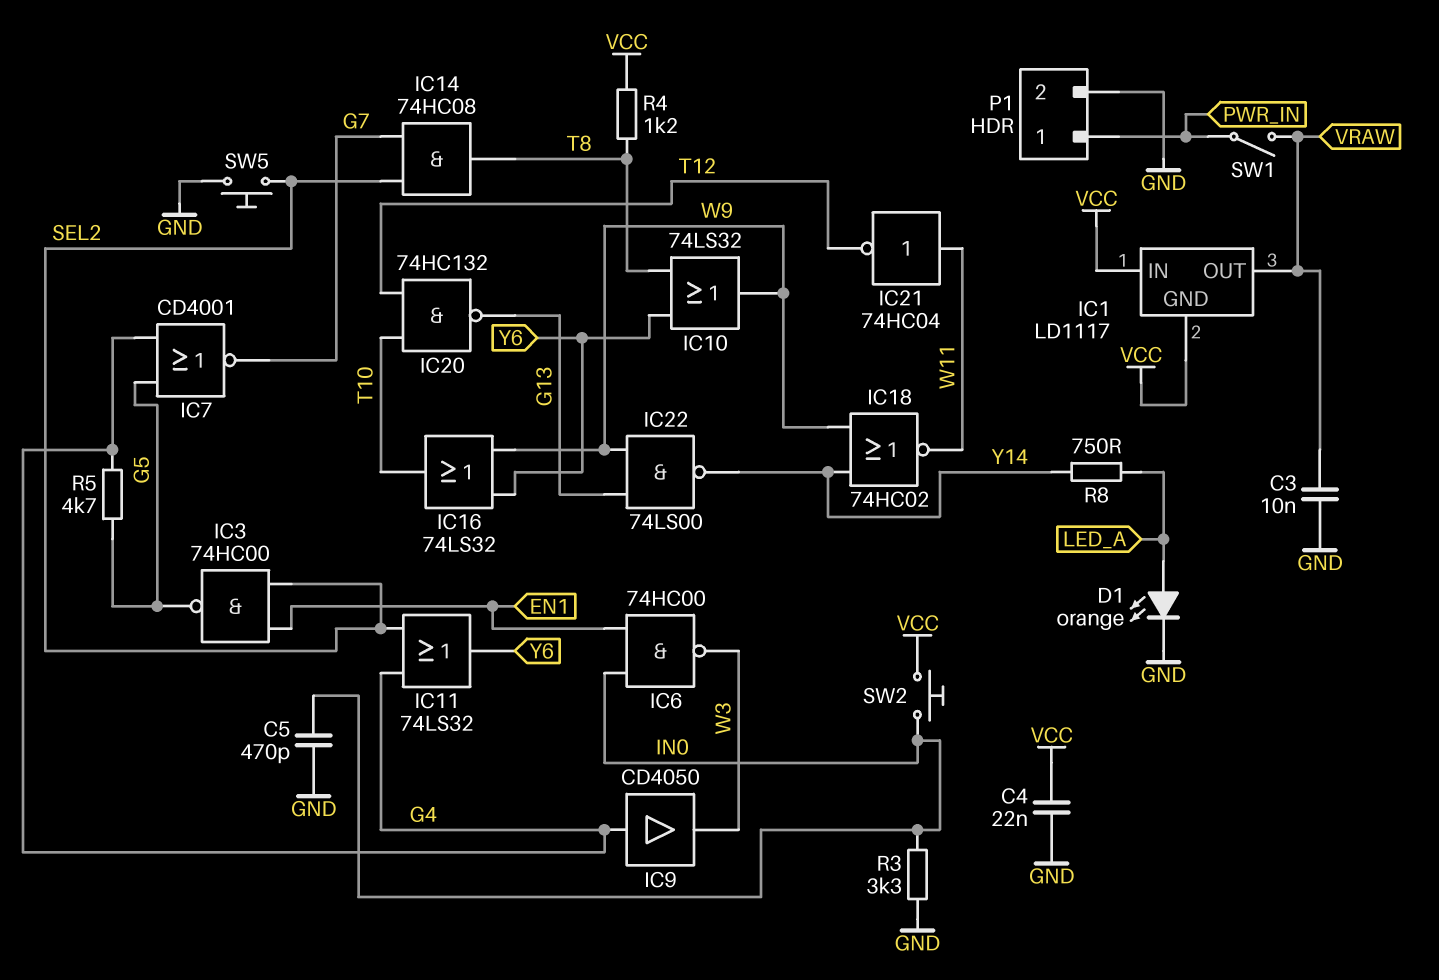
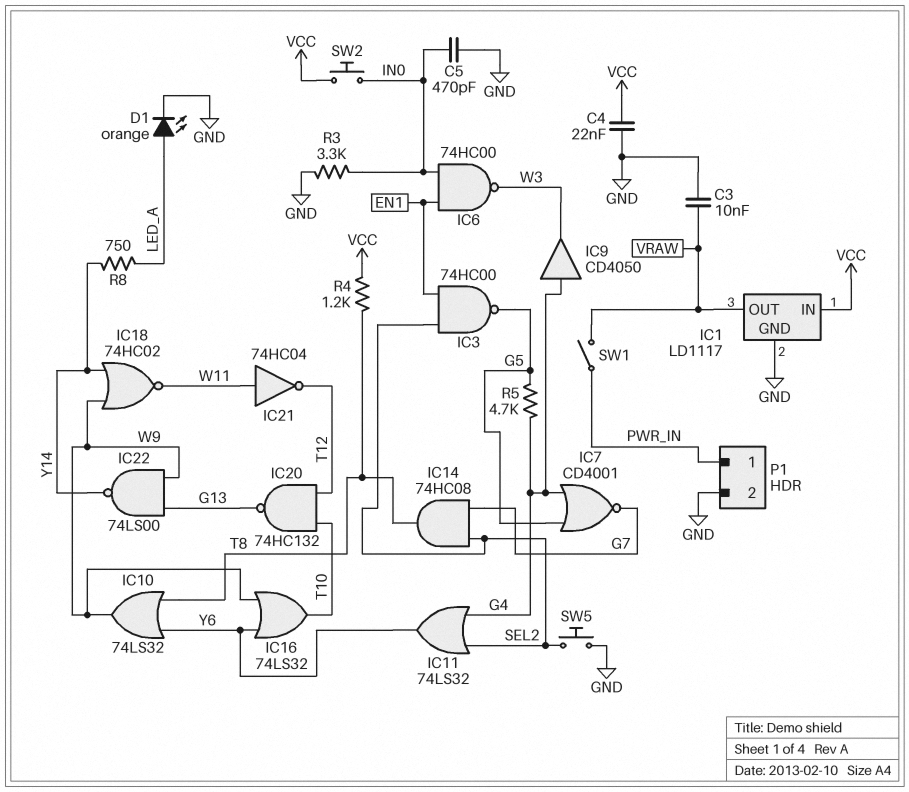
IC1 pin GND: VCC -> GND

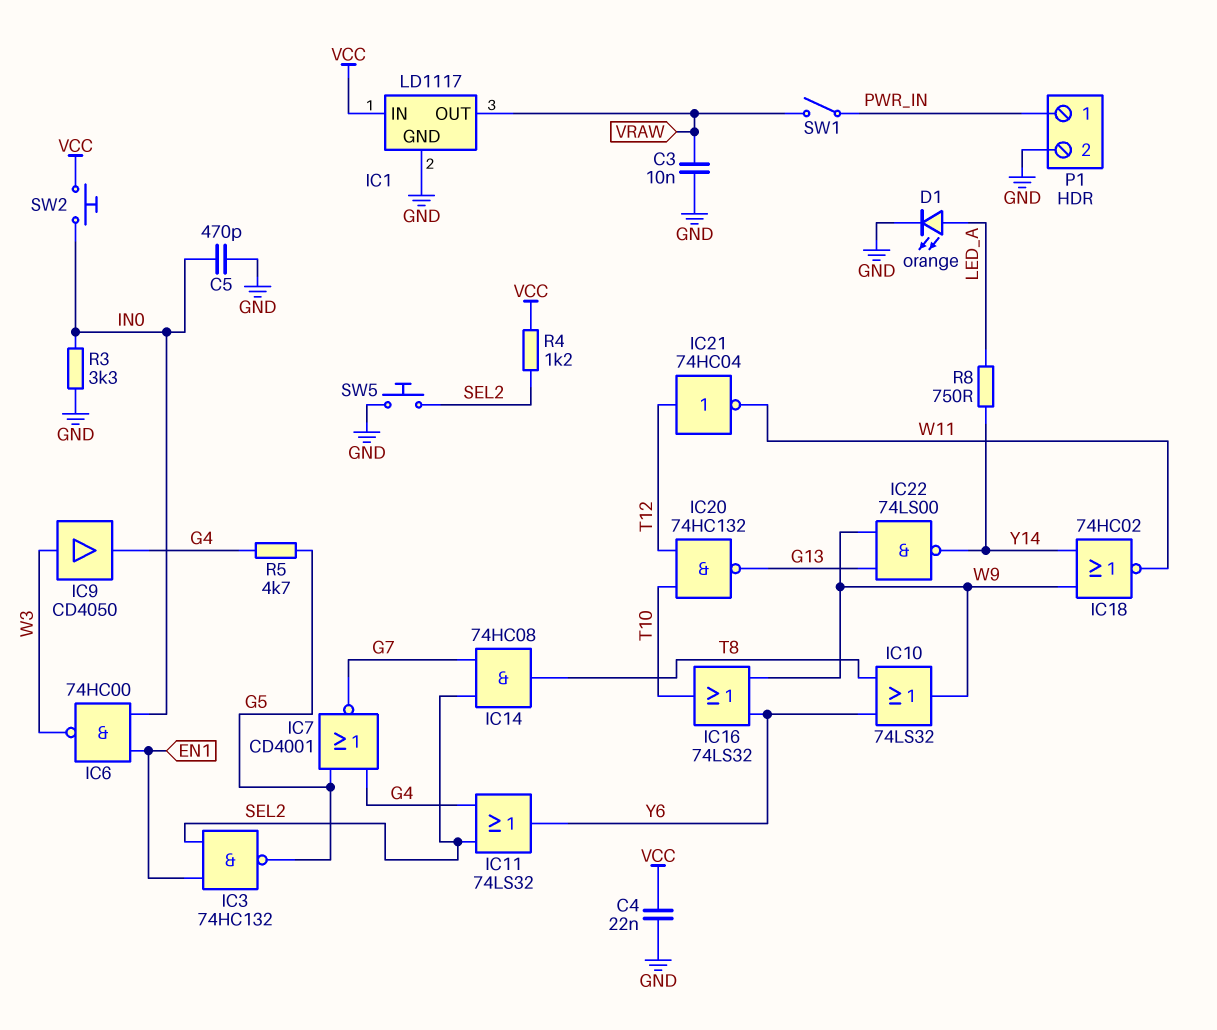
IC3: NAND 74HC00 (in EN1, in SEL2, out G5) -> NAND 74HC132 (in EN1, in SEL2, out G5)
IC9: buffer CD4050 (in G4, out W3) -> buffer CD4050 (in W3, out G4)
IC21: NOT 74HC04 (in W11, out T12) -> NOT 74HC04 (in T12, out W11)
R4: 1.2k (T8, VCC) -> 1.2k (SEL2, VCC)

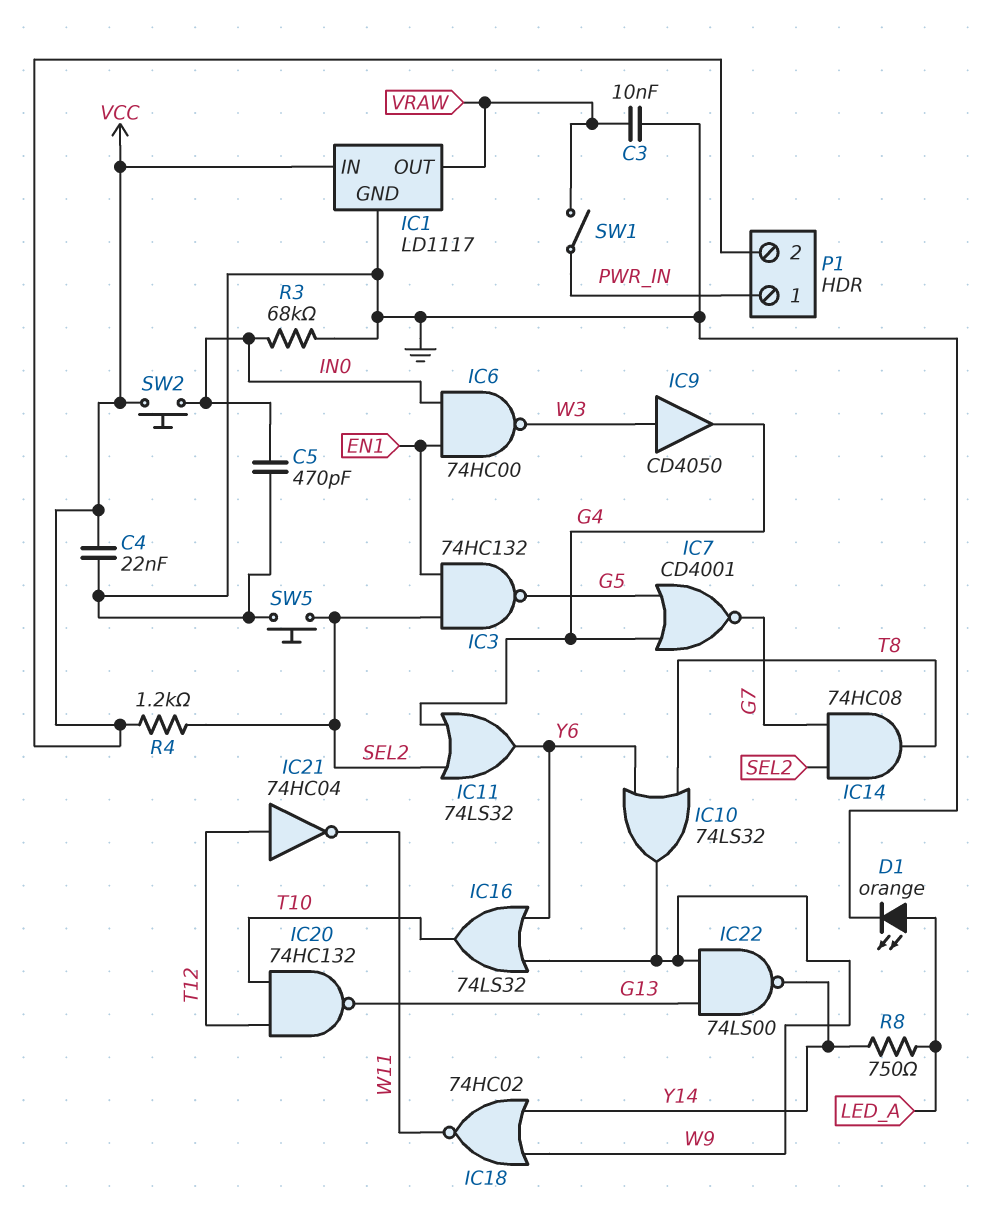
P1 pin 2: GND -> VCC
R3: 3.3k (GND, IN0) -> 68k (GND, IN0)
R5: 4.7k (G4, G5) -> none

